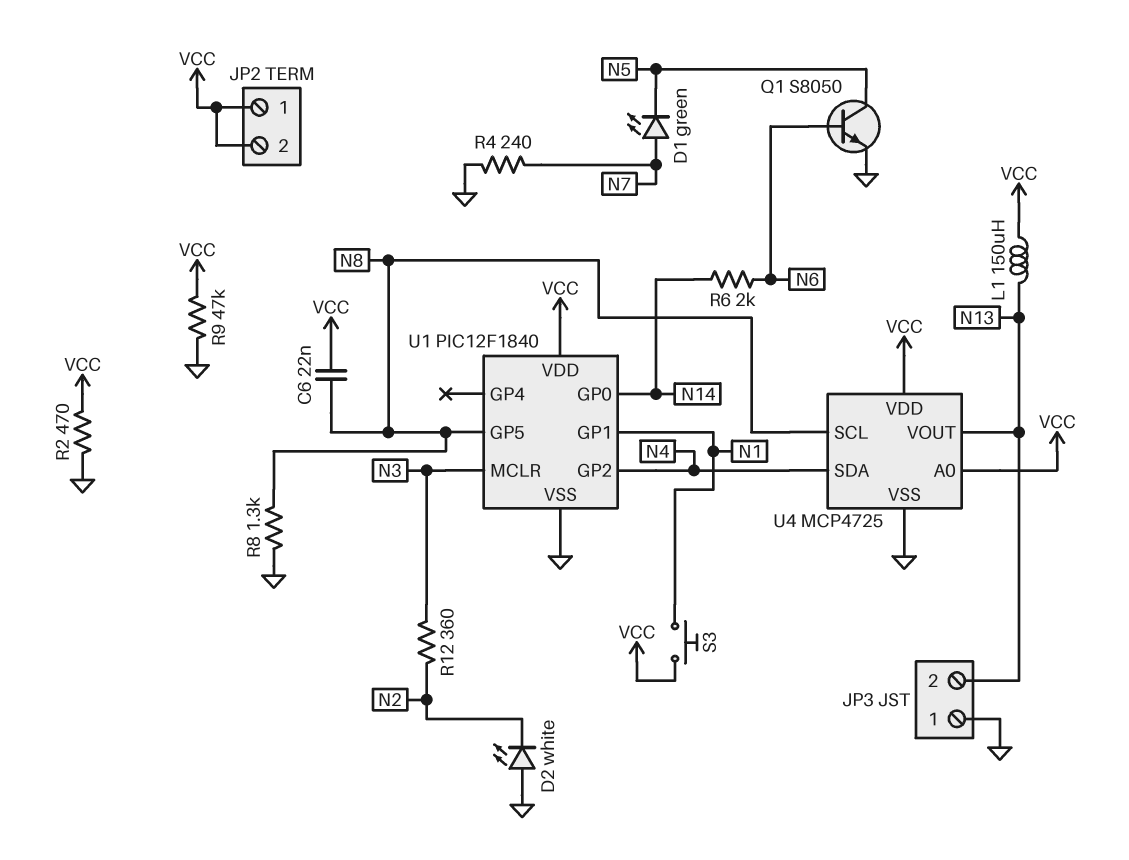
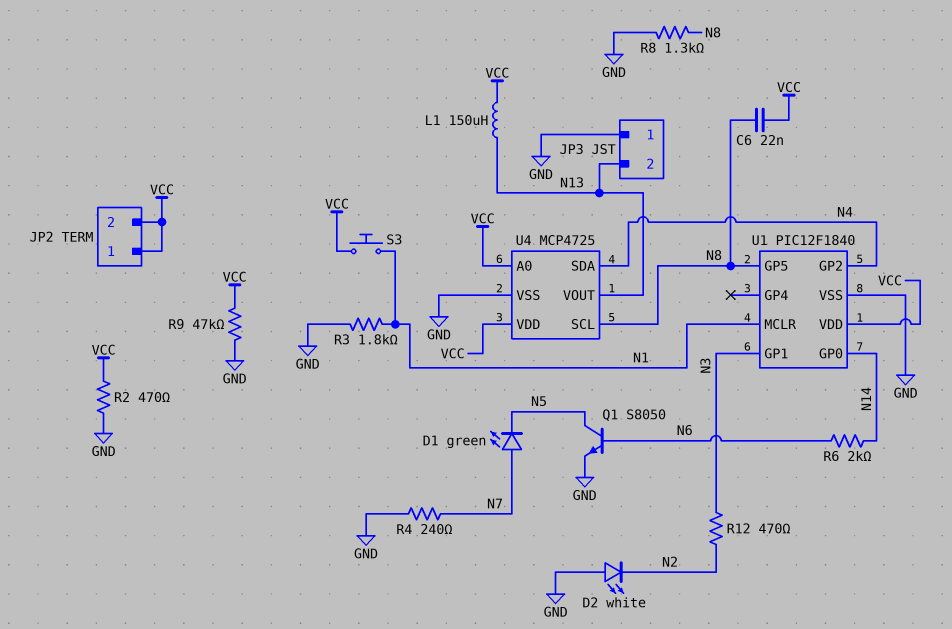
R3: none -> 1.8k (GND, N1)
R12: 360 (N2, N3) -> 470 (N2, N3)
U1 pin GP1: N1 -> N3
U1 pin MCLR: N3 -> N1

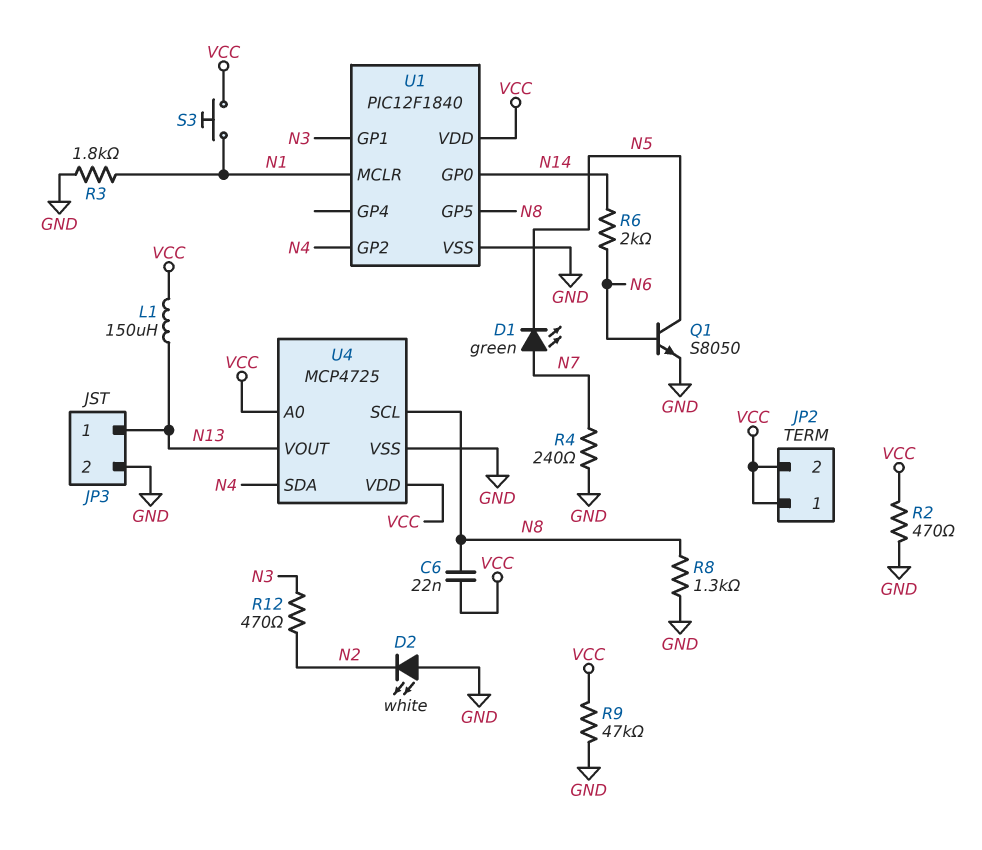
JP3 pin 1: GND -> N13
JP3 pin 2: N13 -> GND

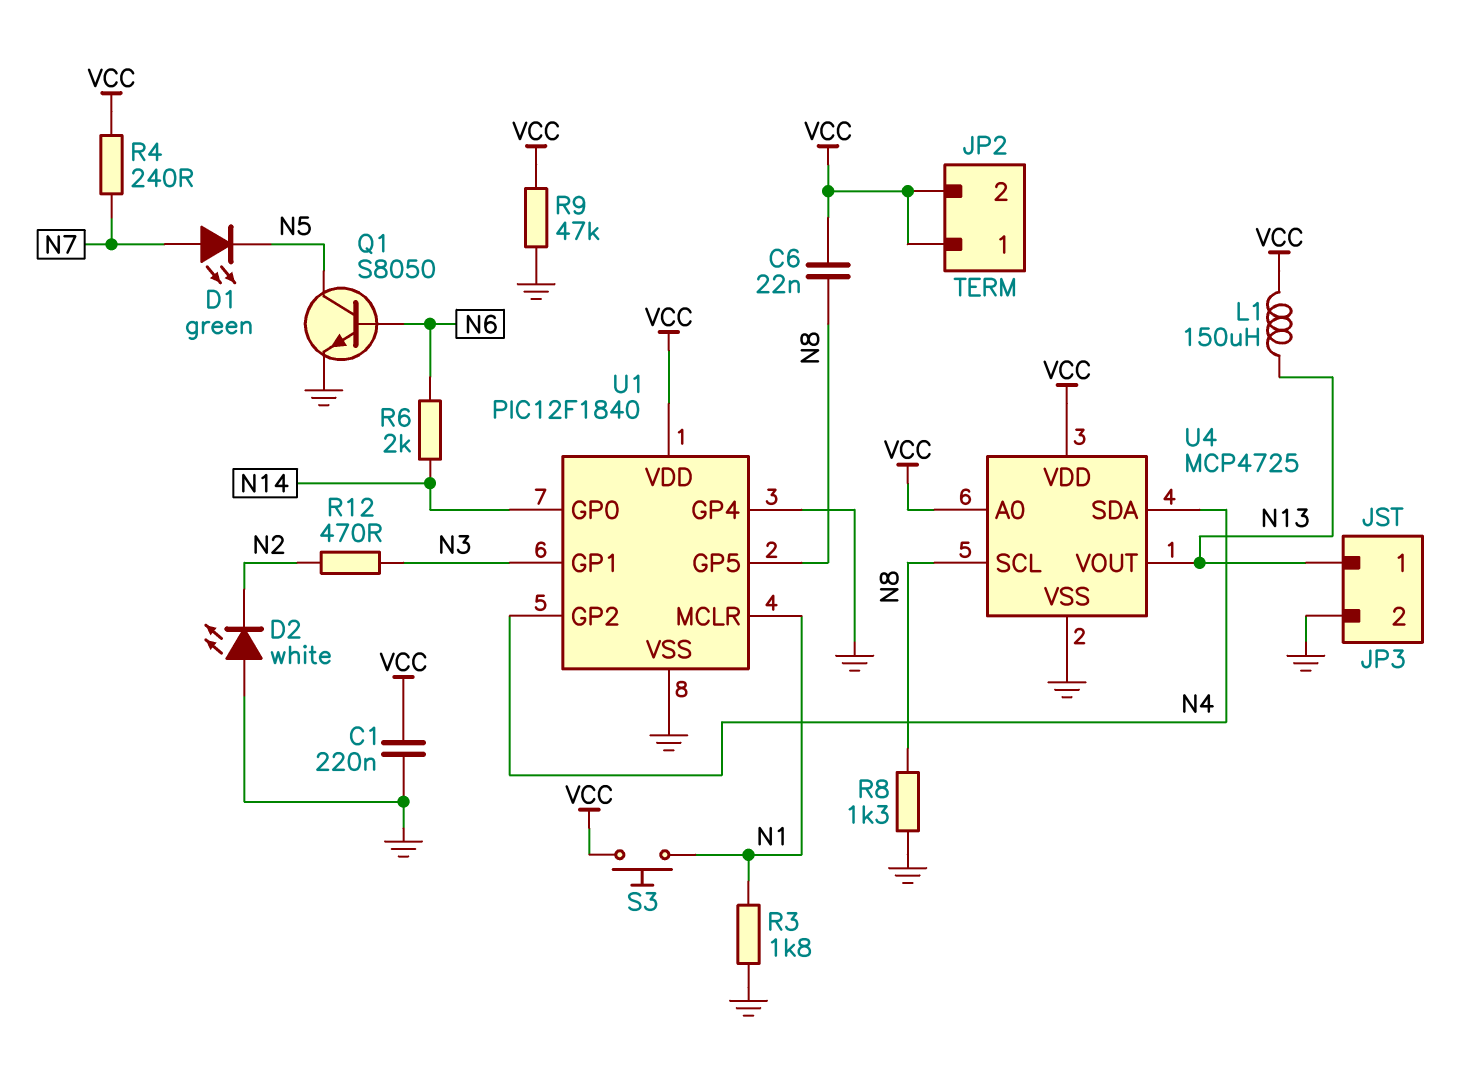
C1: none -> 220nF (GND, VCC)
R2: 470 (GND, VCC) -> none
R4: 240 (GND, N7) -> 240 (N7, VCC)
U1 pin GP4: none -> GND

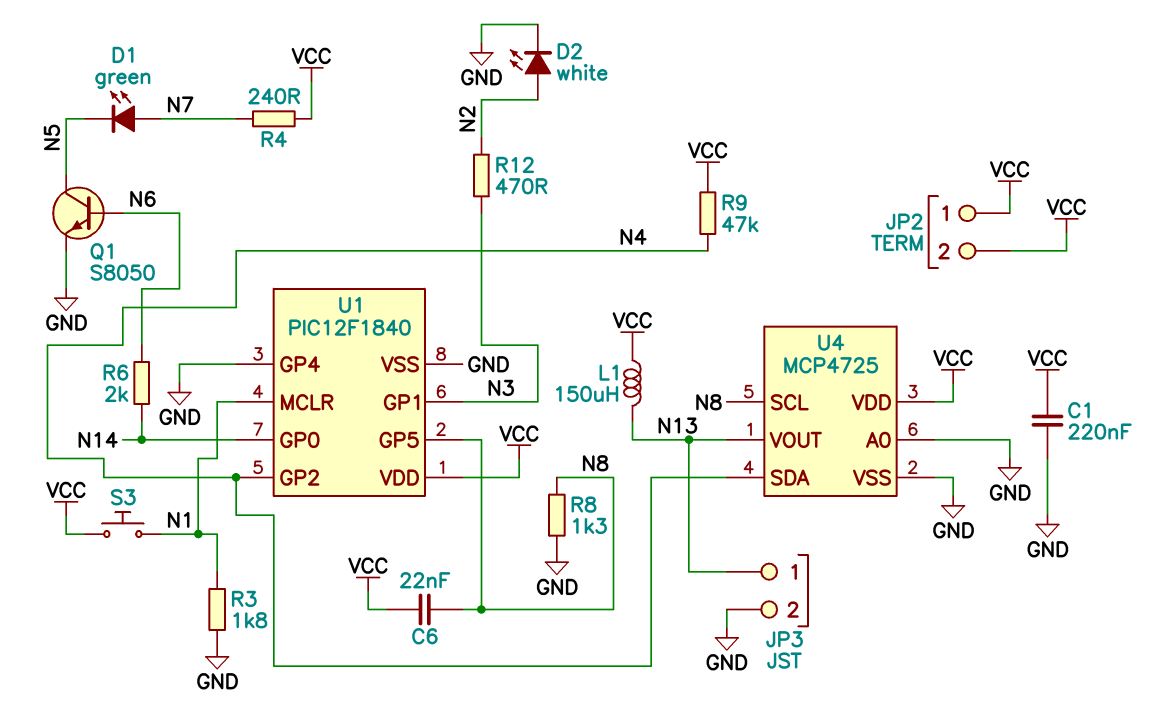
D2: LED white (A GND, K N2) -> LED white (A N2, K GND)
R9: 47k (GND, VCC) -> 47k (N4, VCC)
U4 pin A0: VCC -> GND

